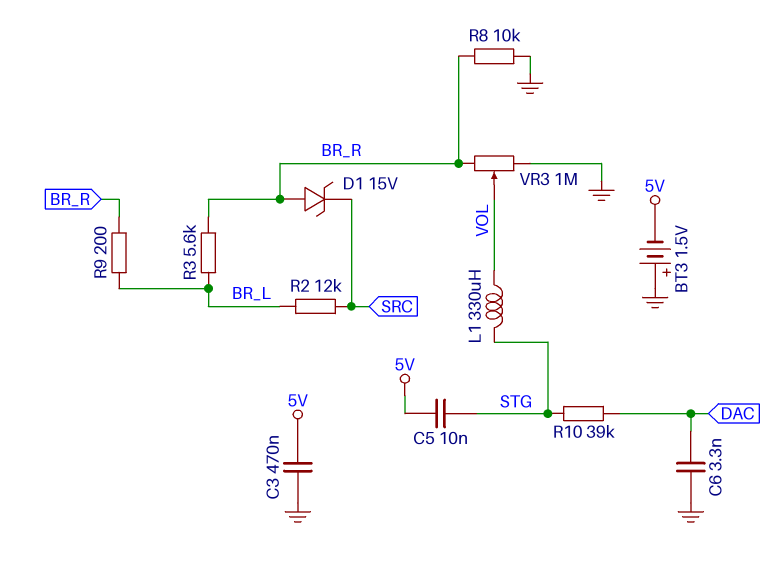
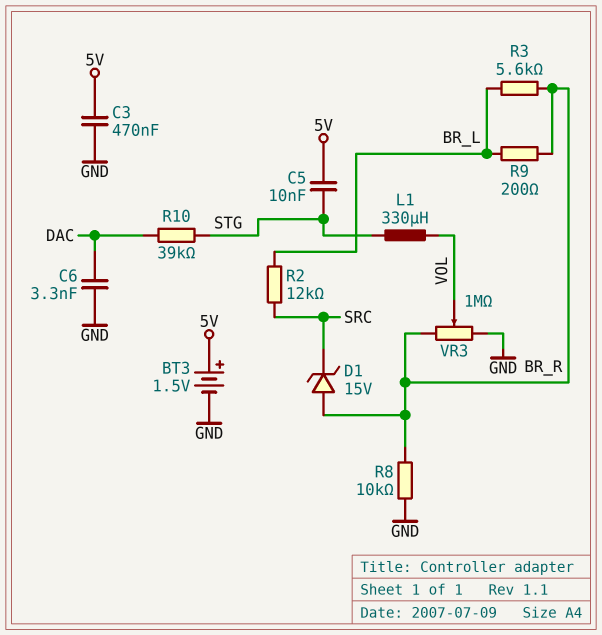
BT3: 1.5V (plus GND, minus 5V) -> 1.5V (plus 5V, minus GND)

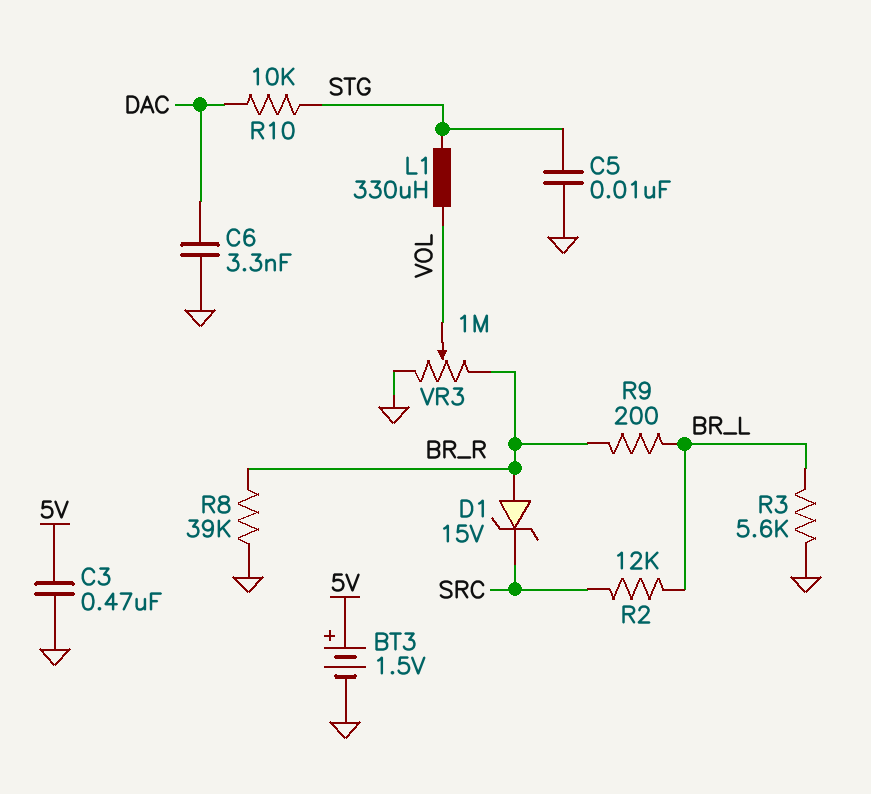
C5: 10nF (5V, STG) -> 10nF (GND, STG)
R3: 5.6k (BR_L, BR_R) -> 5.6k (BR_L, GND)
R8: 10k (BR_R, GND) -> 39k (BR_R, GND)
R10: 39k (DAC, STG) -> 10k (DAC, STG)

